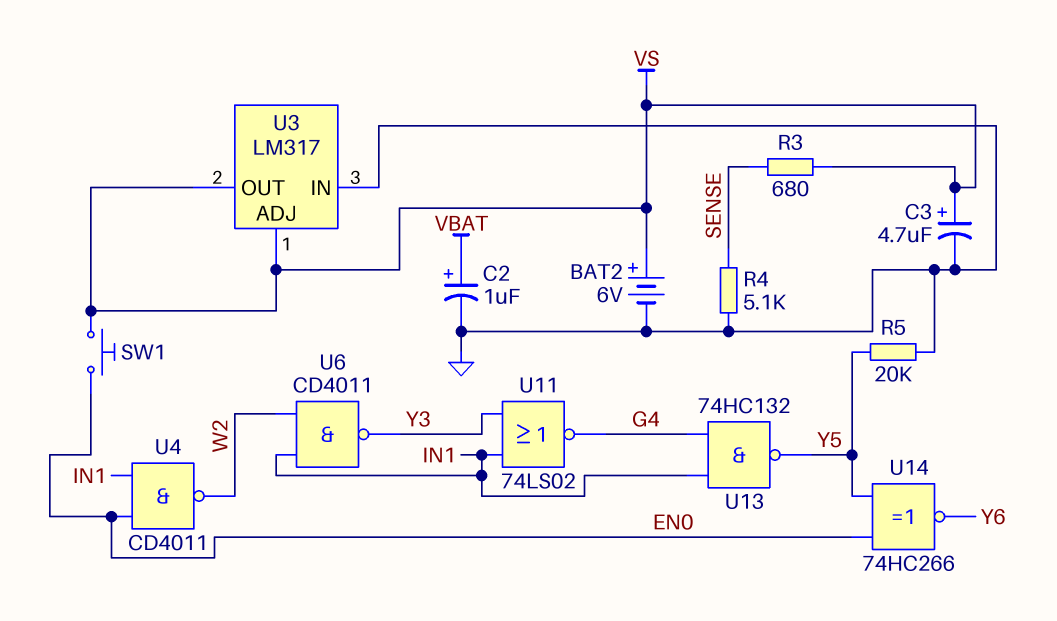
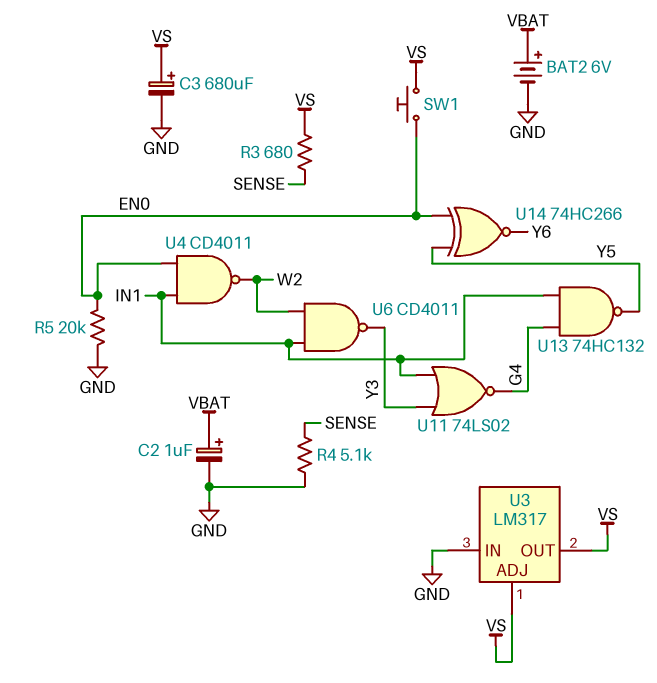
BAT2: 6V (plus VS, minus GND) -> 6V (plus VBAT, minus GND)
C3: 4.7uF (plus VS, minus GND) -> 680uF (plus VS, minus GND)
R5: 20k (GND, Y5) -> 20k (EN0, GND)

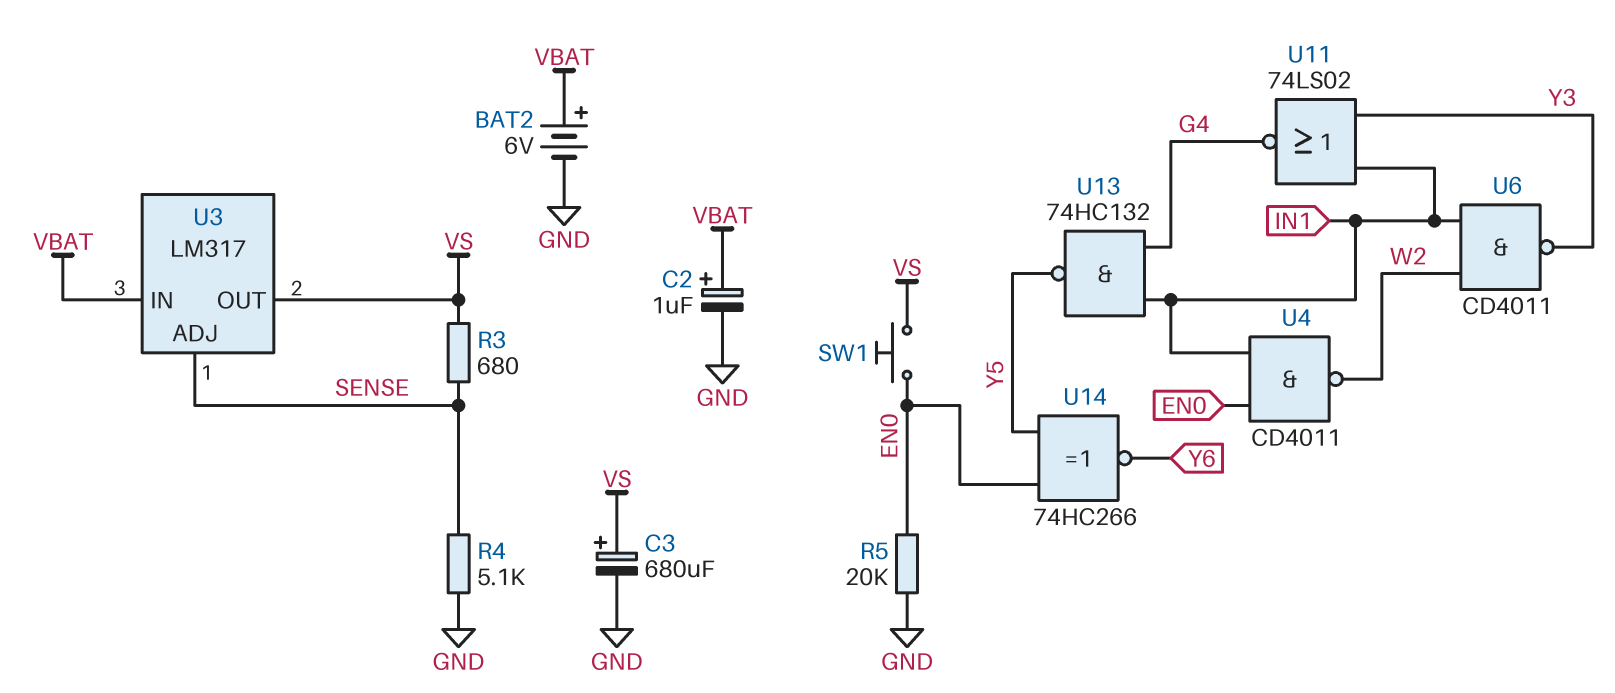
U3 pin ADJ: VS -> SENSE
U3 pin IN: GND -> VBAT

